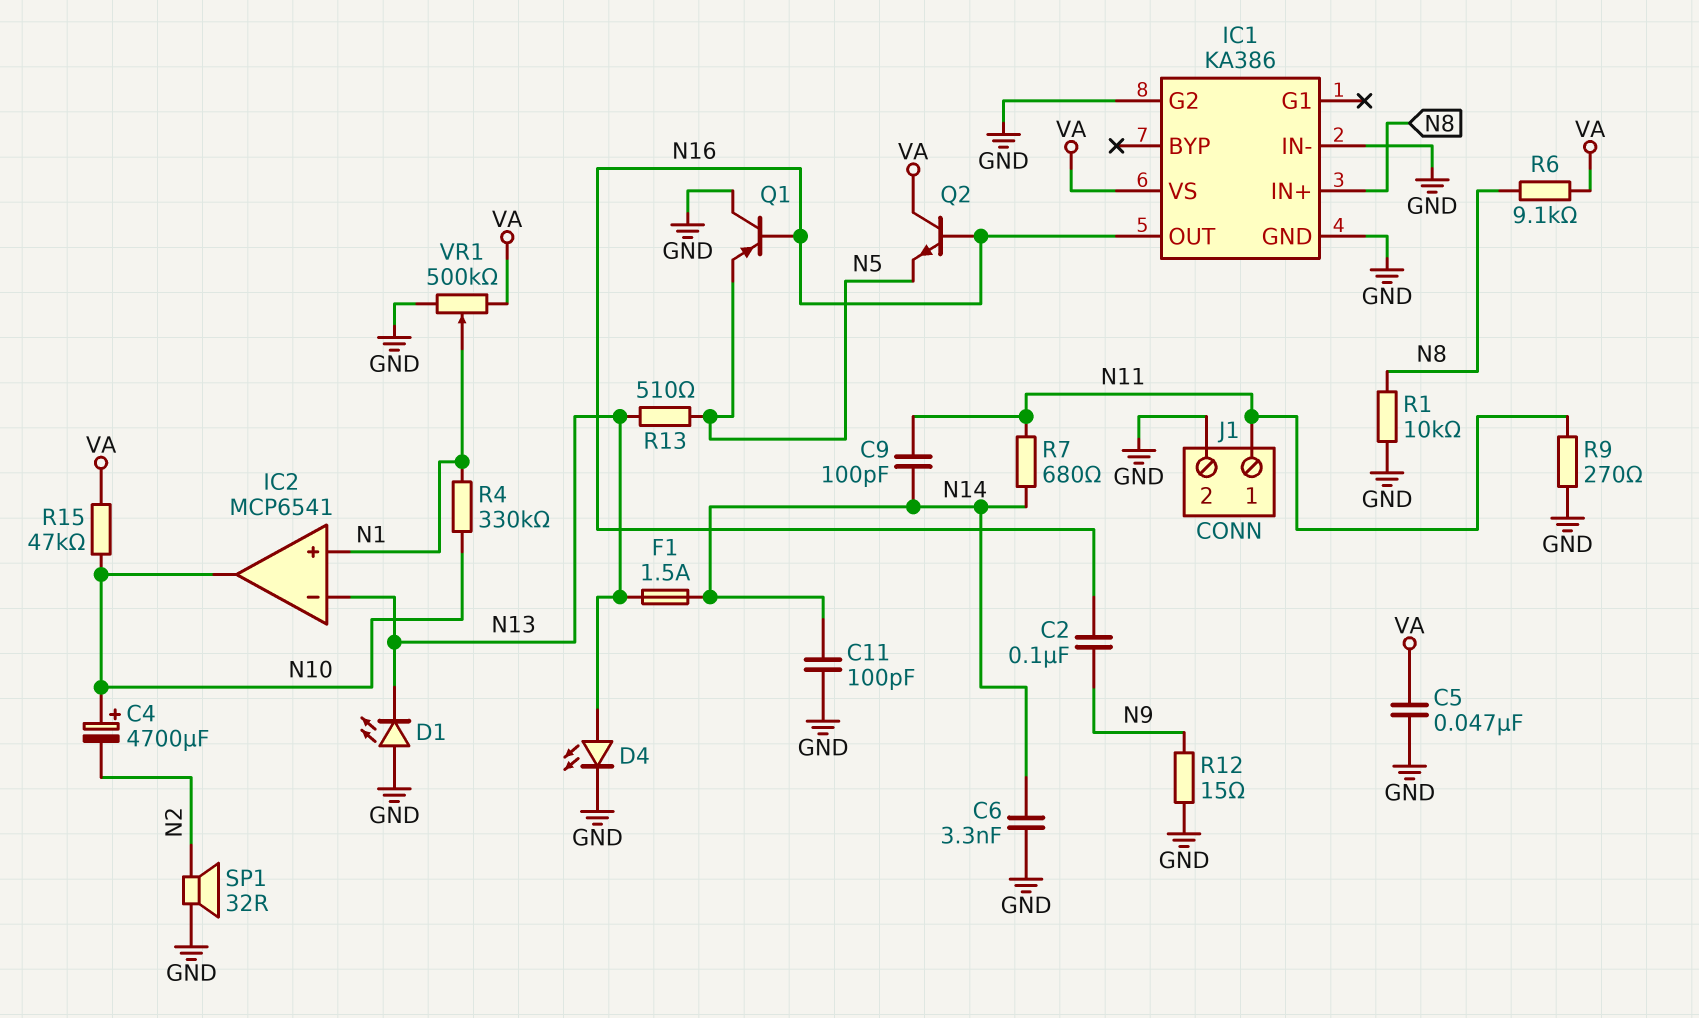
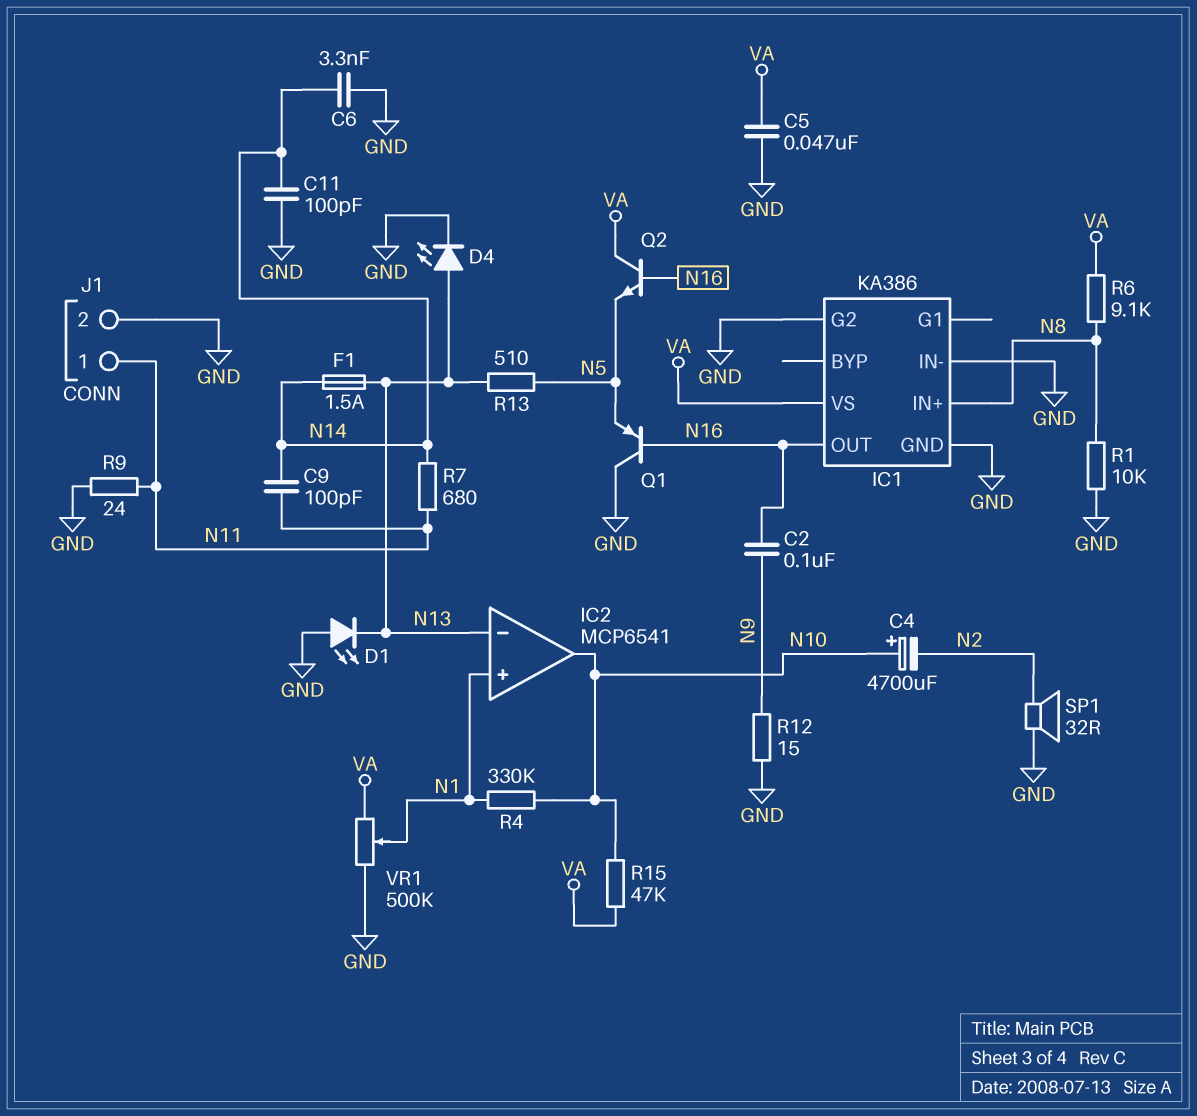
R9: 270 (GND, N11) -> 24 (GND, N11)

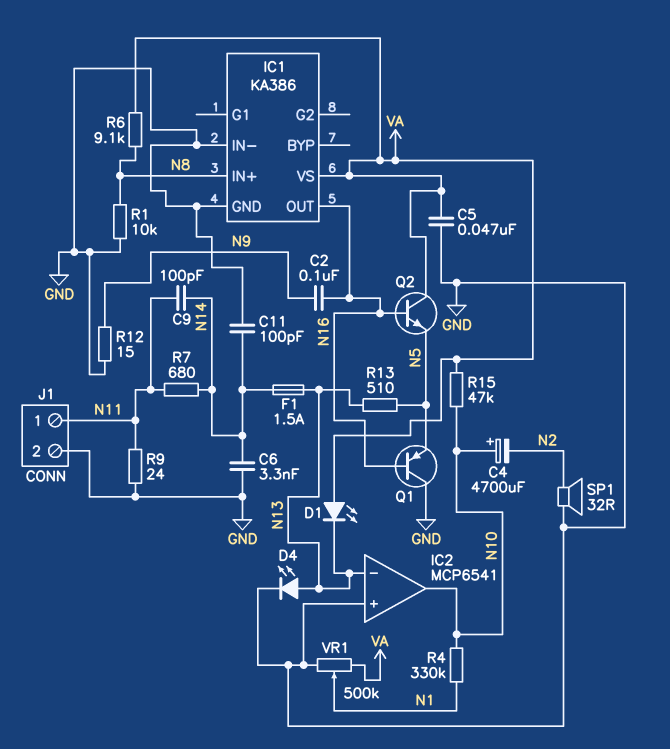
D1: LED (A GND, K N13) -> LED (A VA, K N13)
IC1 pin G2: GND -> none
IC2 pin in+: N1 -> GND

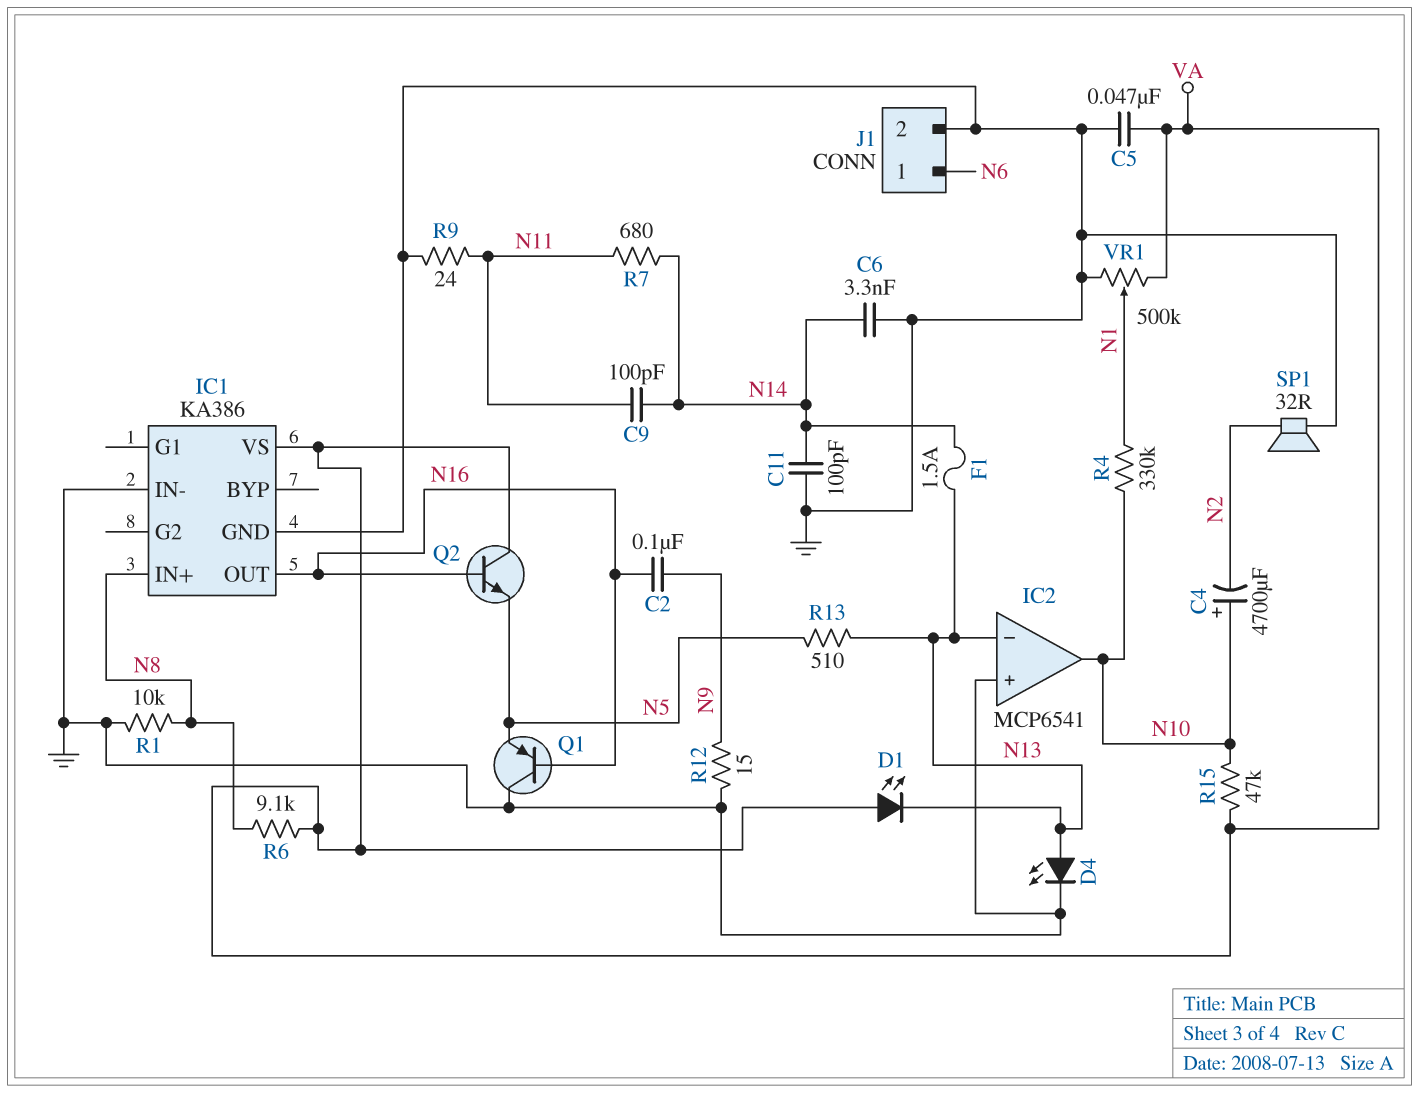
J1 pin 1: N11 -> N6

